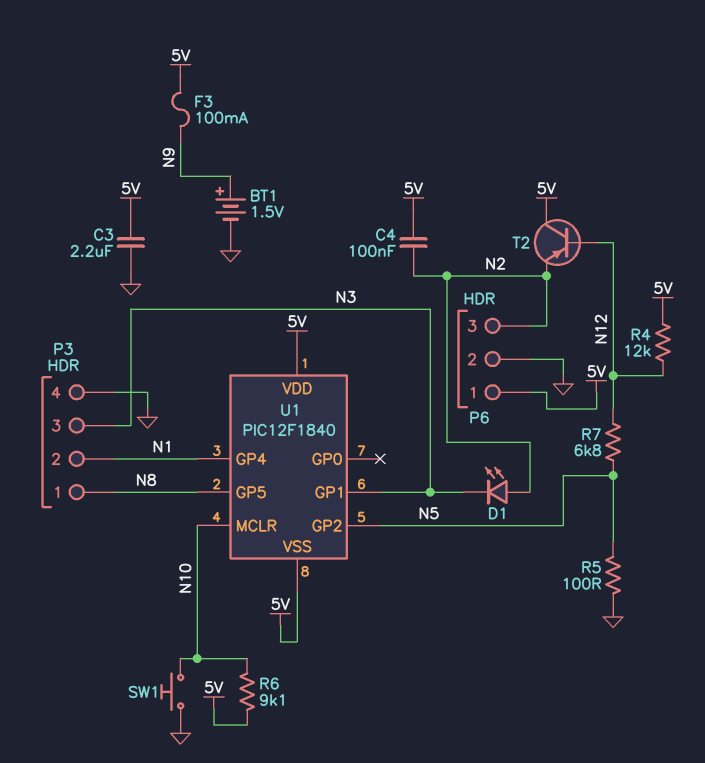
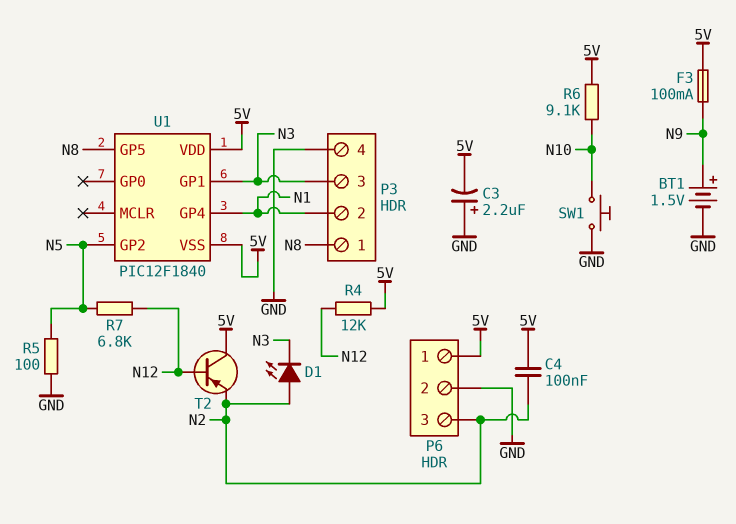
C3: 2.2uF (5V, GND) -> 2.2uF (plus GND, minus 5V)
U1 pin MCLR: N10 -> none

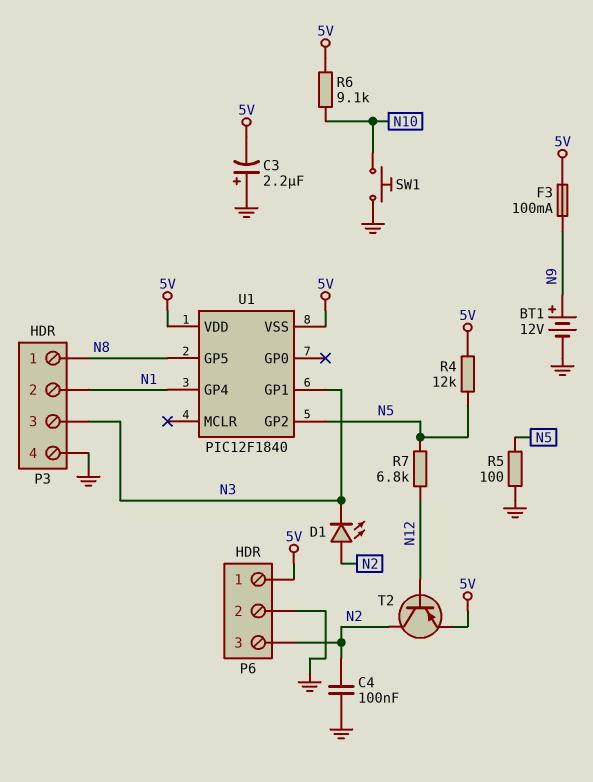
BT1: 1.5V (plus N9, minus GND) -> 12V (plus N9, minus GND)
C4: 100nF (5V, N2) -> 100nF (GND, N2)
R4: 12k (5V, N12) -> 12k (5V, N5)
T2: PNP (B N12, C 5V, E N2) -> PNP (B N12, C N2, E 5V)

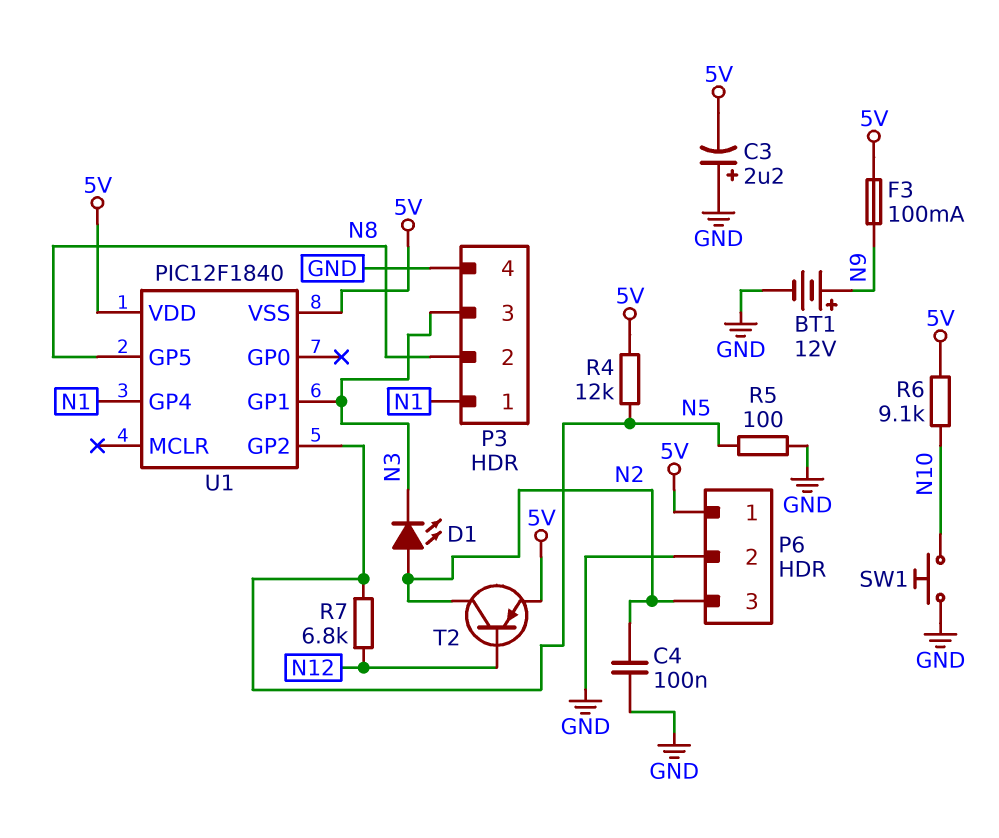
P3 pin 1: N8 -> N1
P3 pin 2: N1 -> N8

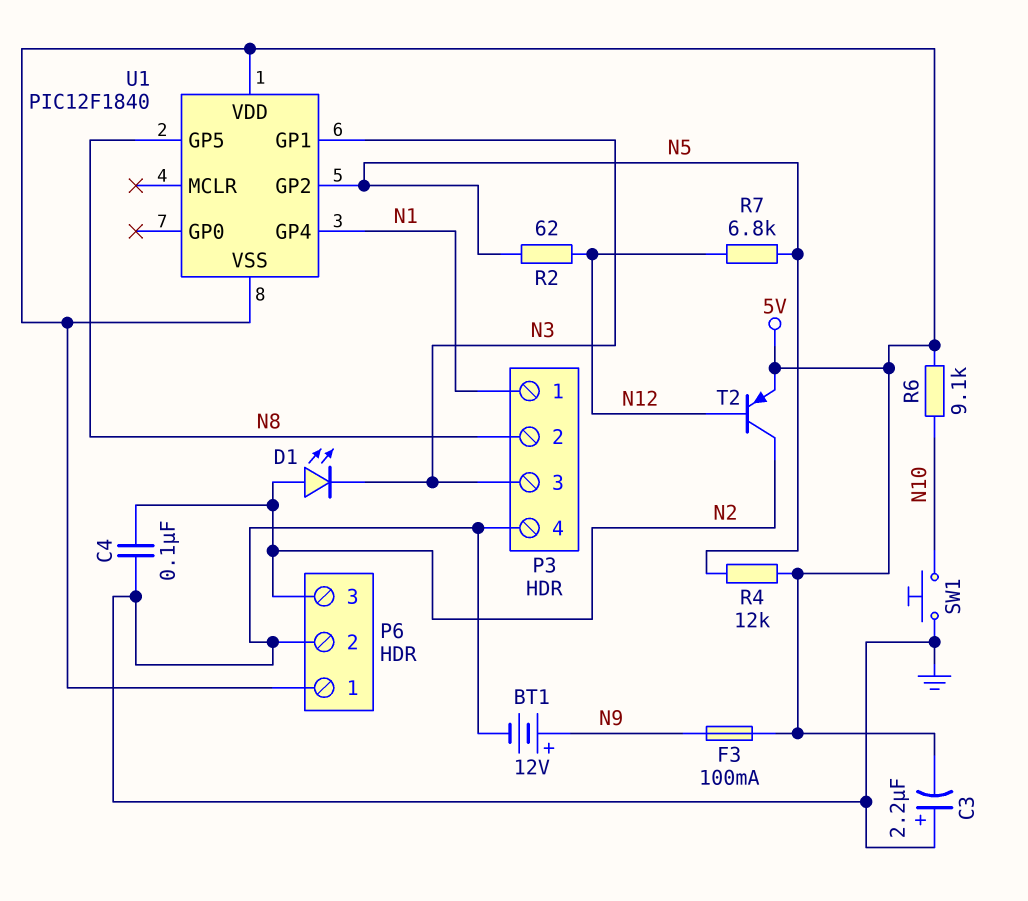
R2: none -> 62 (N5, N12)
R5: 100 (GND, N5) -> none

